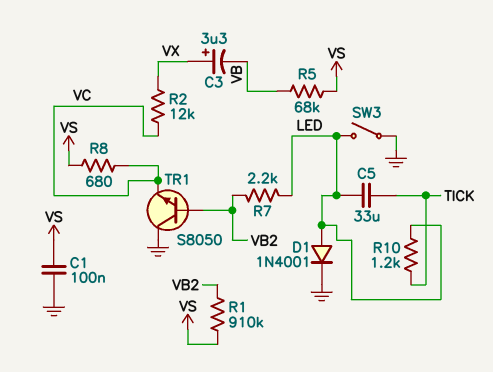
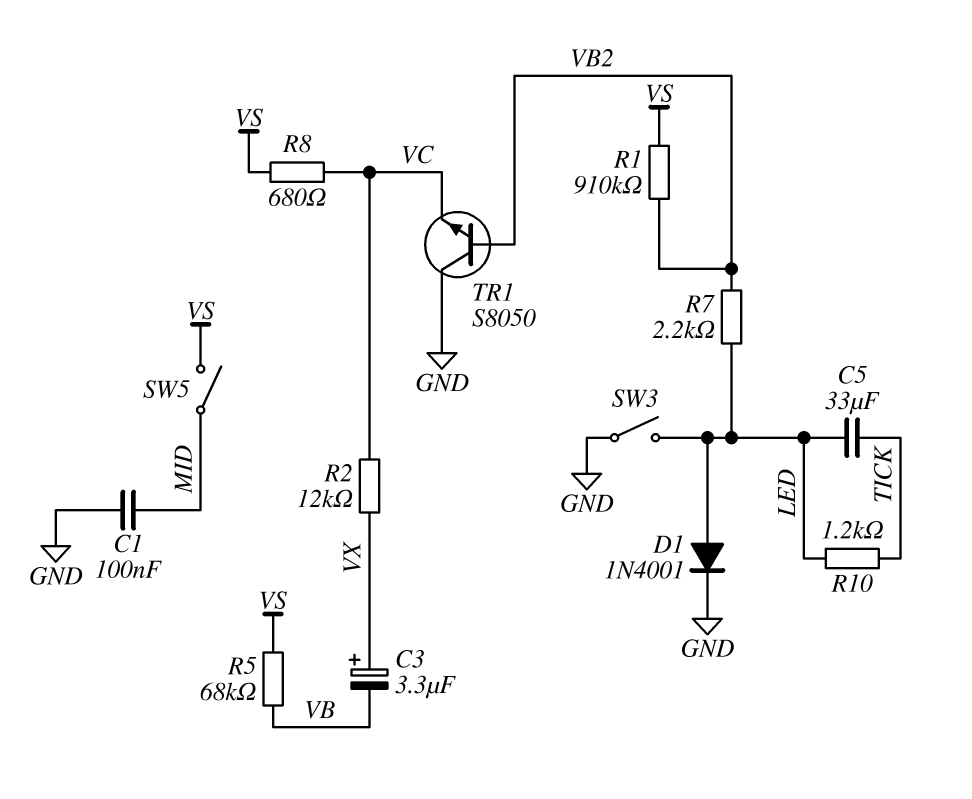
C1: 100nF (GND, VS) -> 100nF (GND, MID)
SW5: none -> switch (MID, VS)

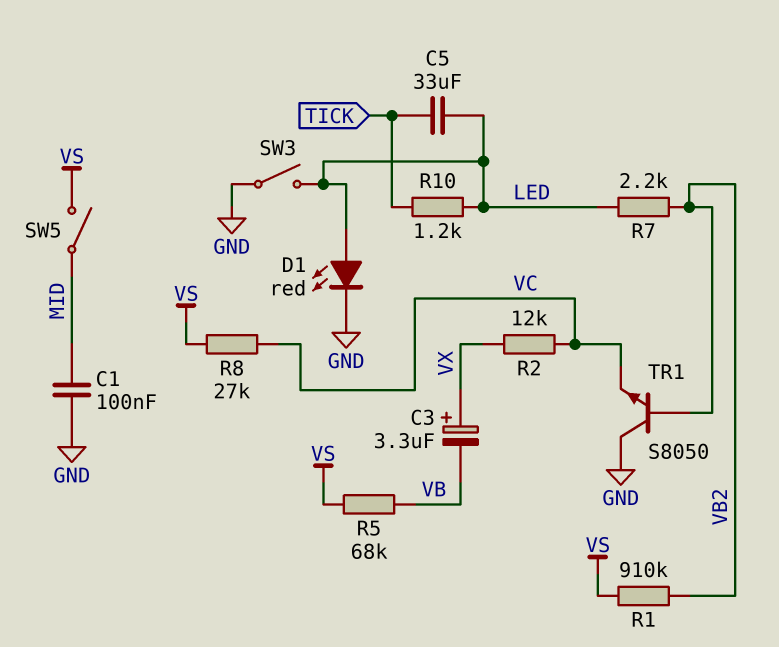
D1: diode 1N4001 (A LED, K GND) -> LED red (A LED, K GND)
R8: 680 (VC, VS) -> 27k (VC, VS)

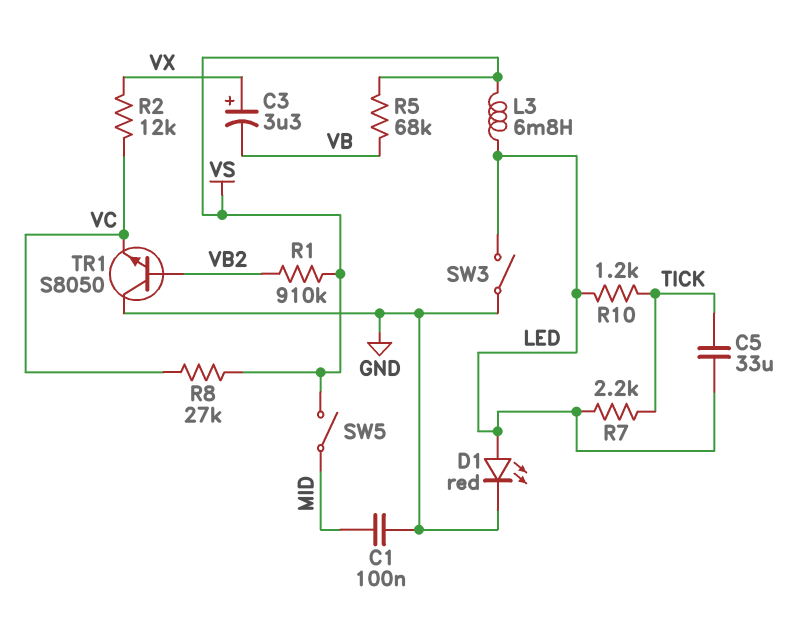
L3: none -> 6.8mH (LED, VS)
R7: 2.2k (LED, VB2) -> 2.2k (LED, TICK)

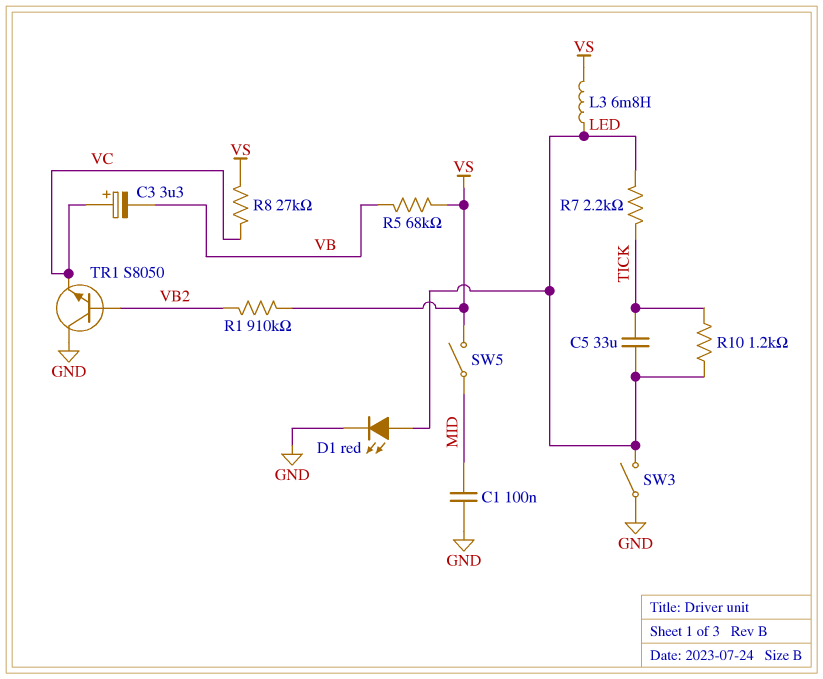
C3: 3.3uF (plus VX, minus VB) -> 3.3uF (plus VC, minus VB)
R2: 12k (VC, VX) -> none

